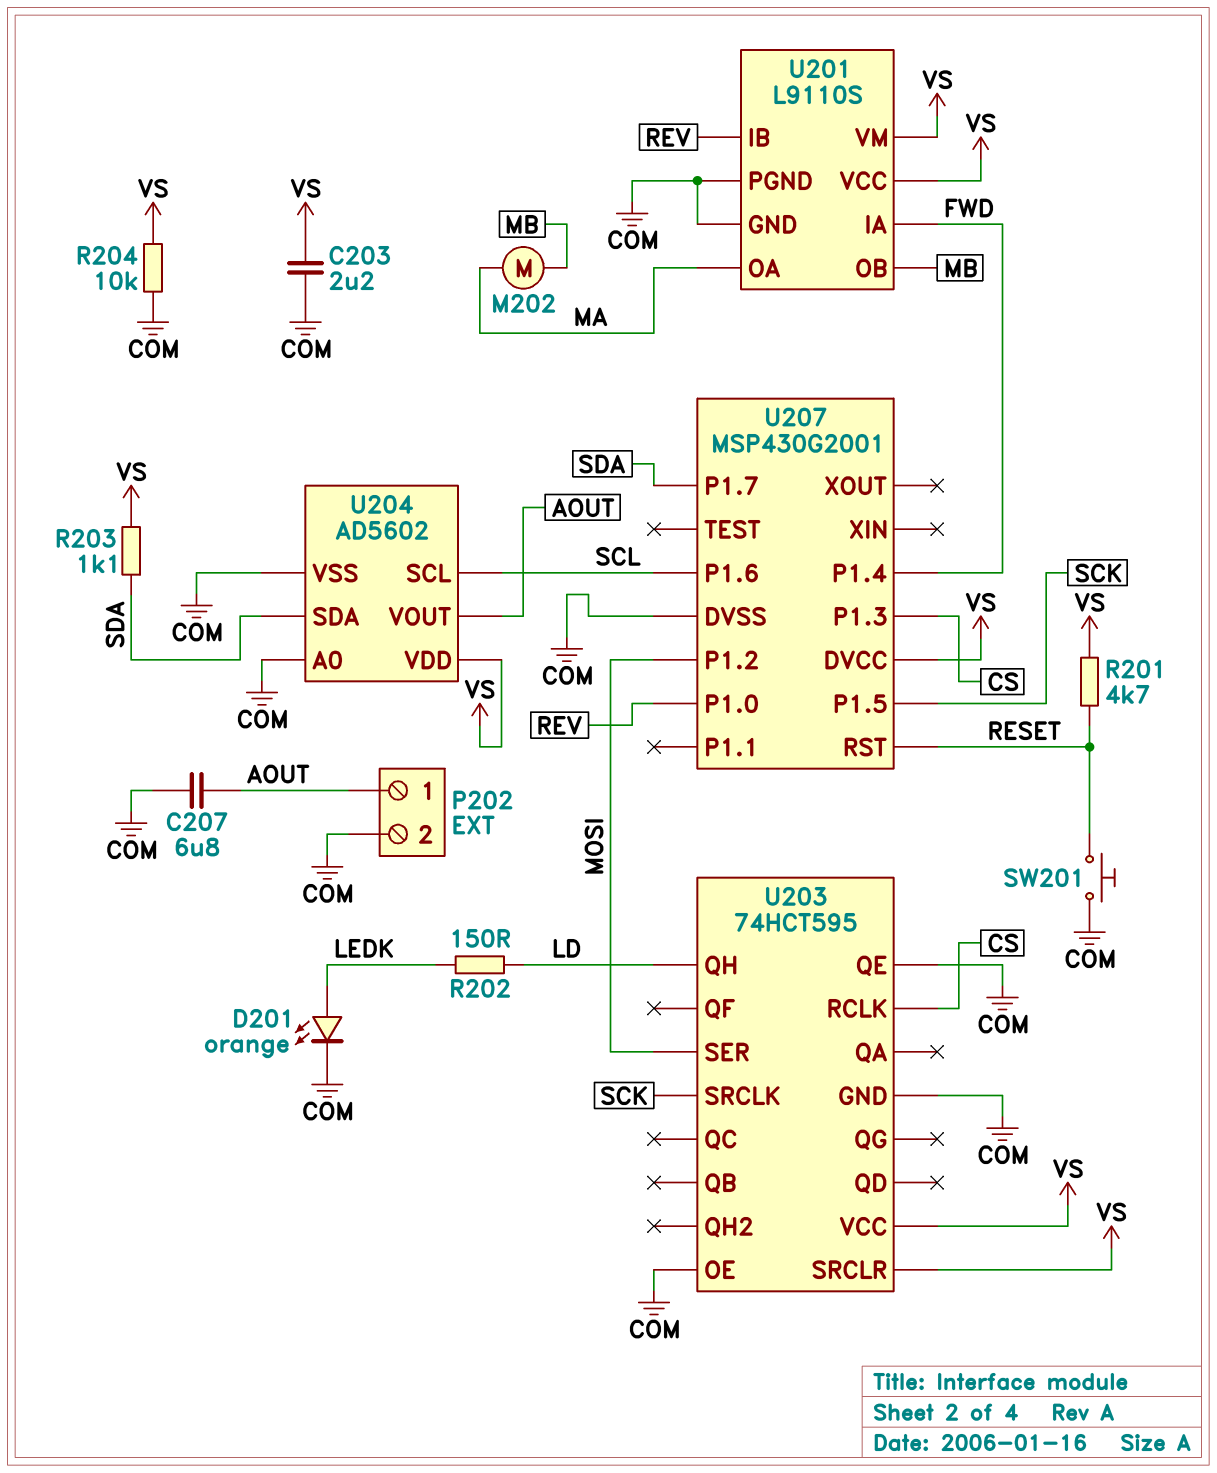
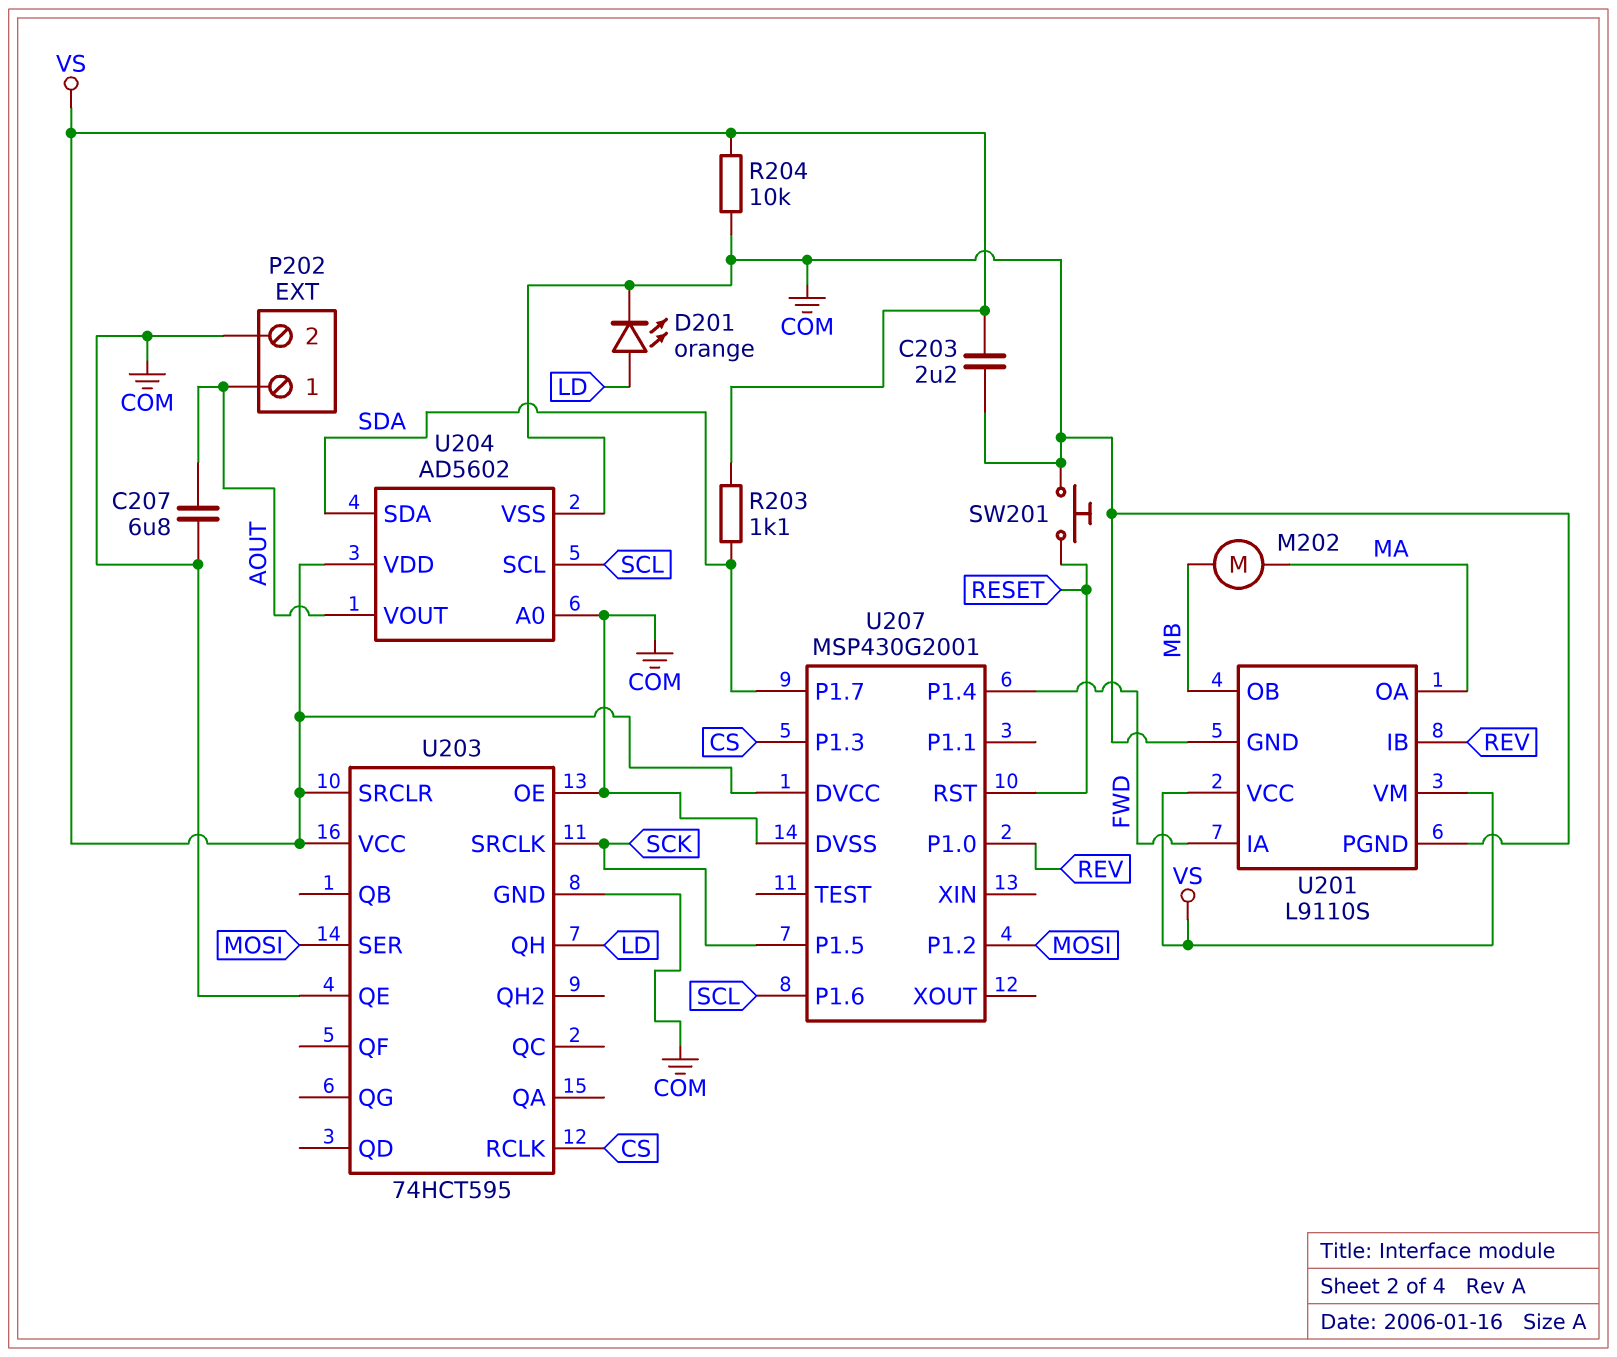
D201: LED orange (A LEDK, K COM) -> LED orange (A LD, K COM)
R201: 4.7k (RESET, VS) -> none
R202: 150 (LD, LEDK) -> none

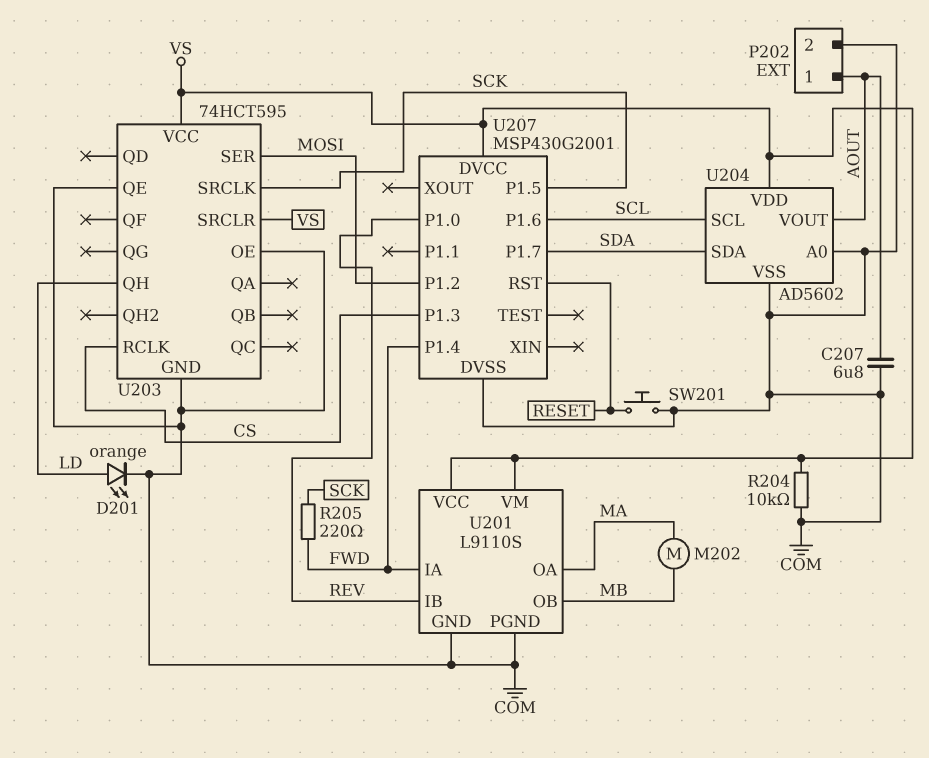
C203: 2.2uF (COM, VS) -> none
R203: 1.1k (SDA, VS) -> none
R205: none -> 220 (FWD, SCK)

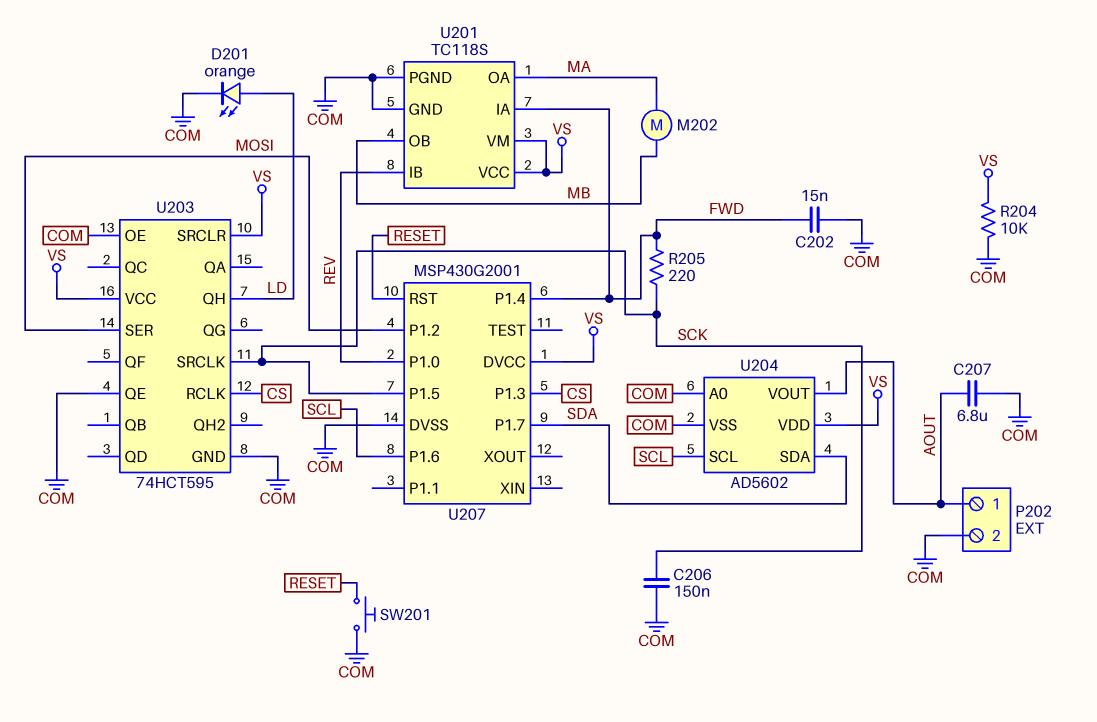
C202: none -> 15nF (COM, FWD)
C206: none -> 150nF (COM, SCK)
U201: L9110S -> TC118S

